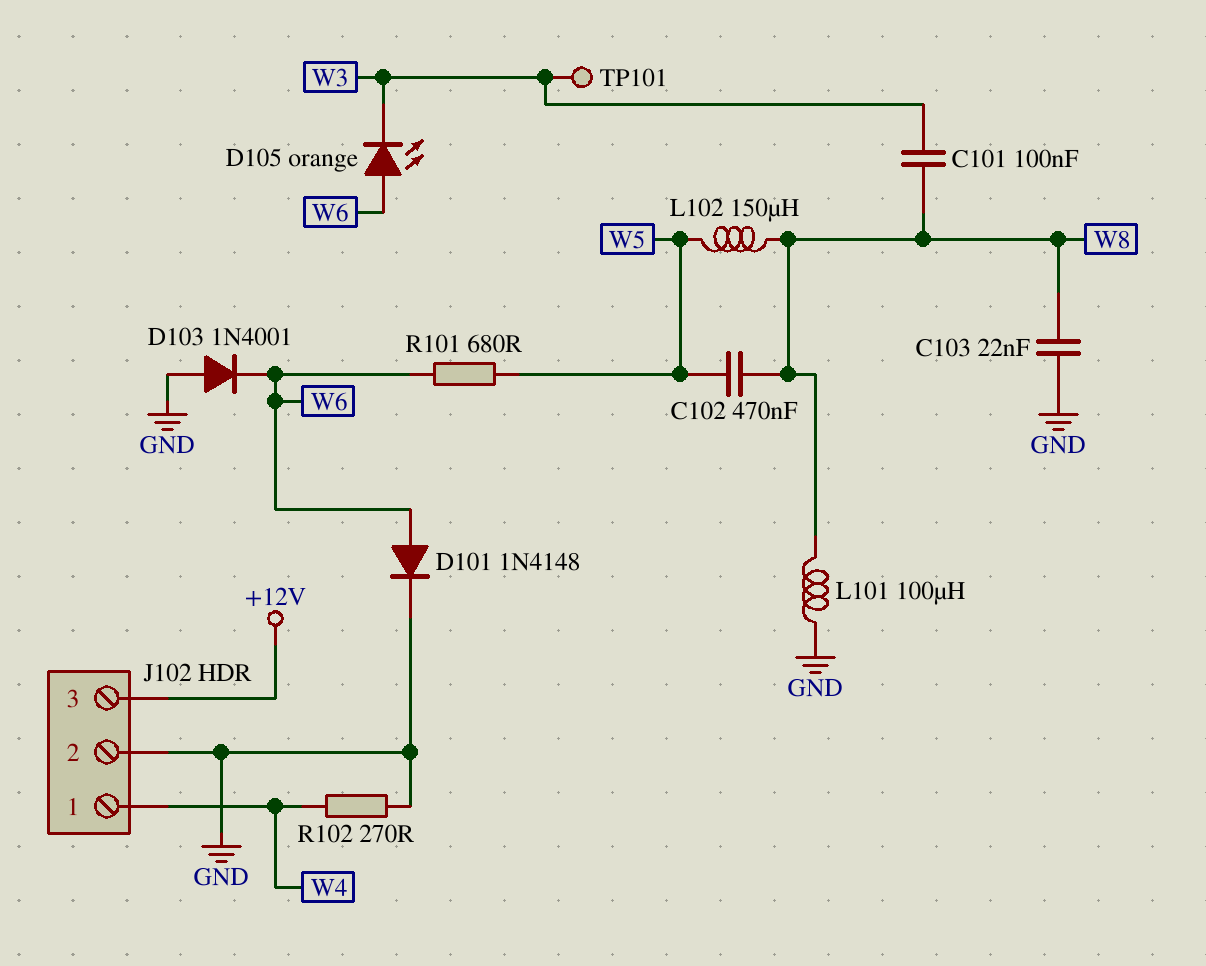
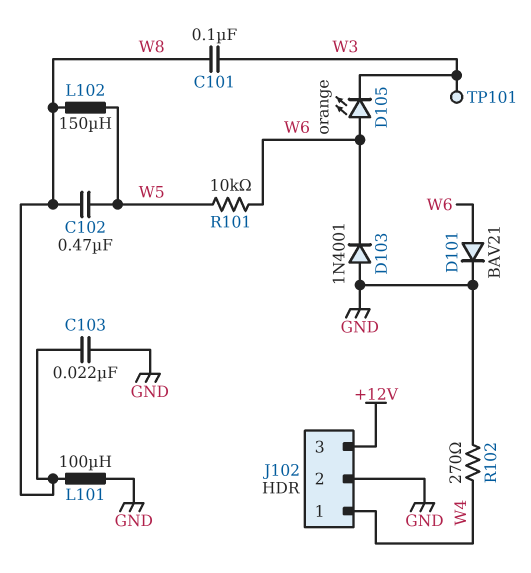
D101: diode 1N4148 (A W6, K GND) -> diode BAV21 (A W6, K GND)
R101: 680 (W5, W6) -> 10k (W5, W6)

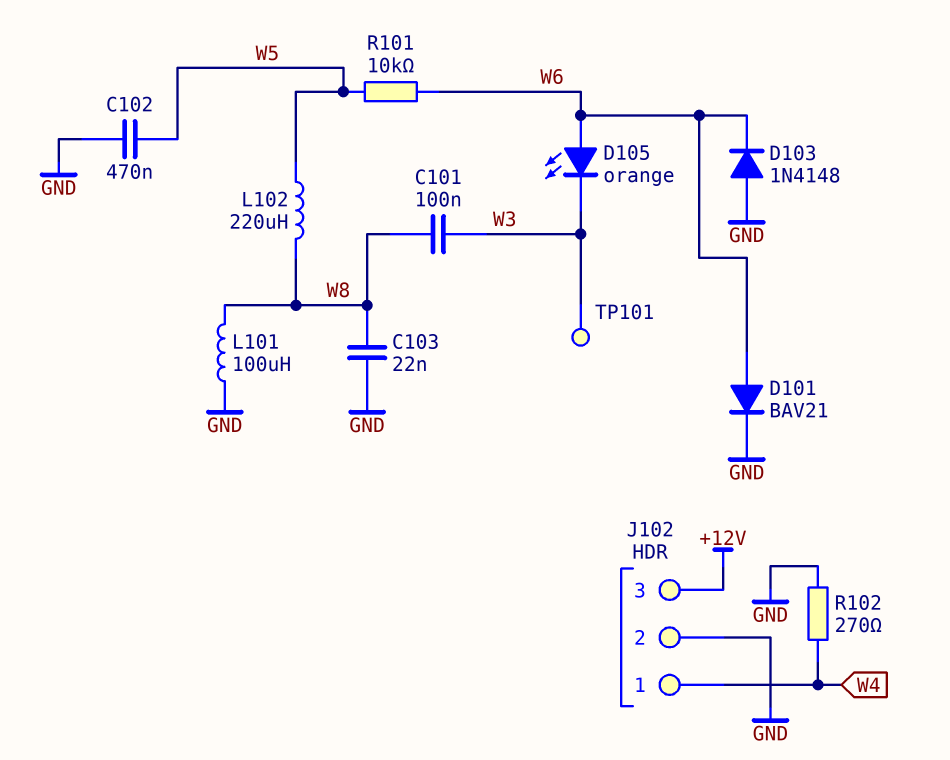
C102: 470nF (W5, W8) -> 470nF (GND, W5)
D103: diode 1N4001 (A GND, K W6) -> diode 1N4148 (A GND, K W6)
L102: 150uH (W5, W8) -> 220uH (W5, W8)

